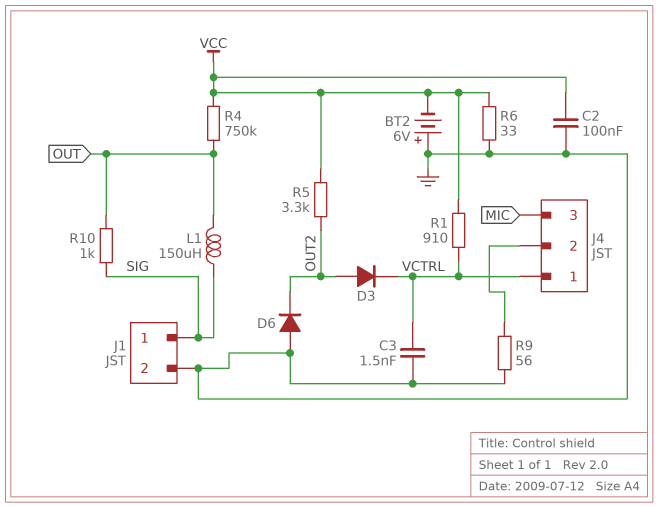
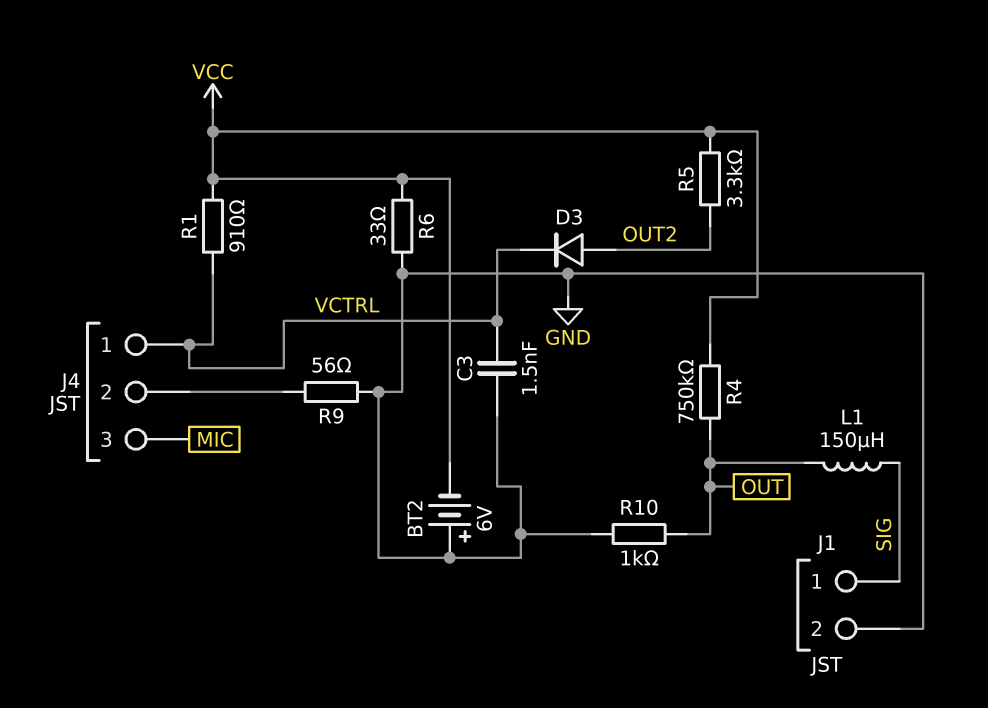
C2: 100nF (GND, VCC) -> none
D6: diode (A GND, K OUT2) -> none
R10: 1k (OUT, SIG) -> 1k (GND, OUT)

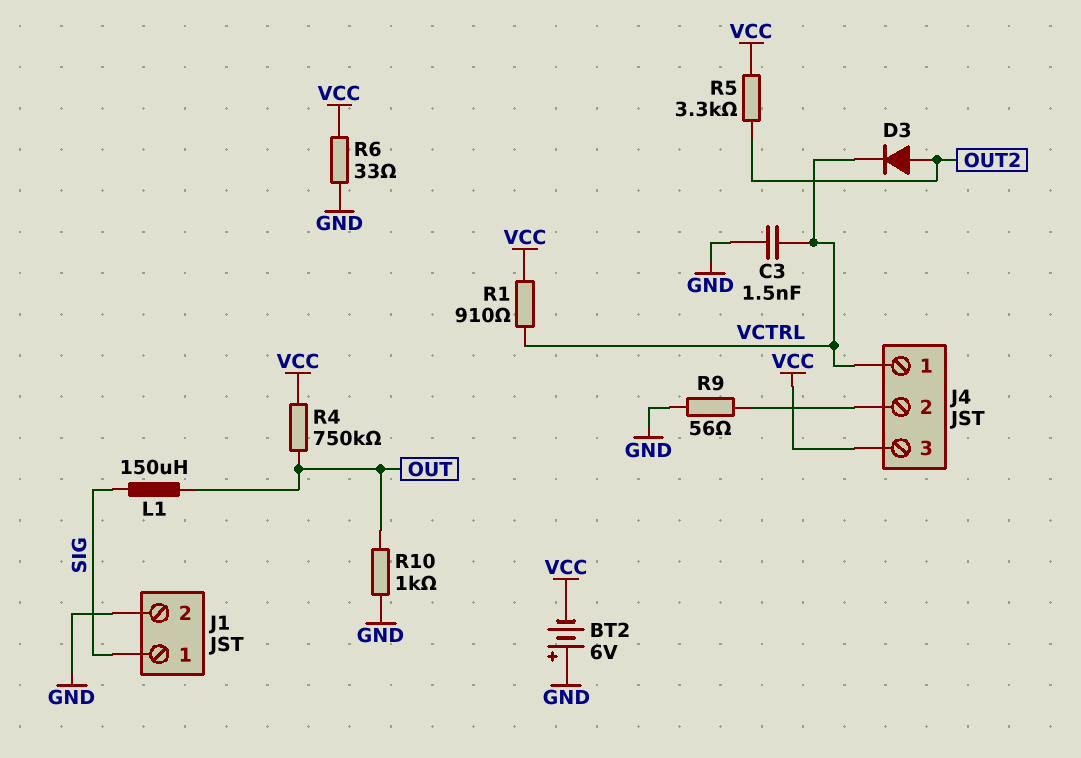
J4 pin 3: MIC -> VCC

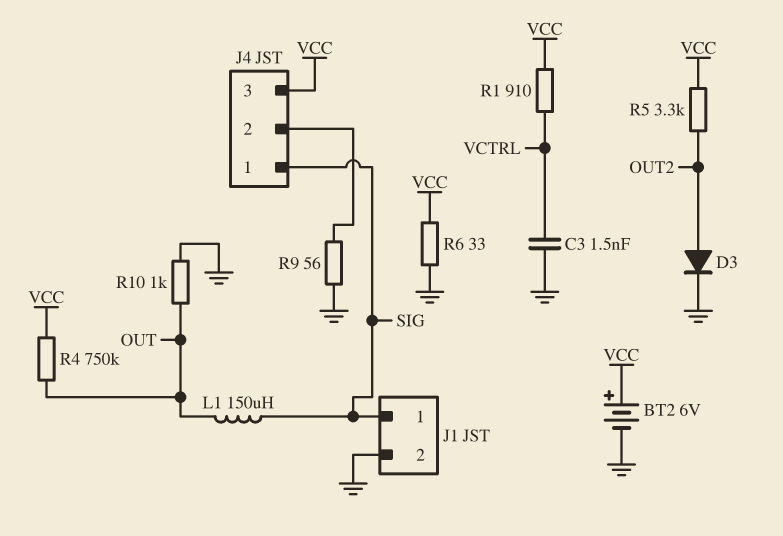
BT2: 6V (plus GND, minus VCC) -> 6V (plus VCC, minus GND)
D3: diode (A OUT2, K VCTRL) -> diode (A OUT2, K GND)
J4 pin 1: VCTRL -> SIG

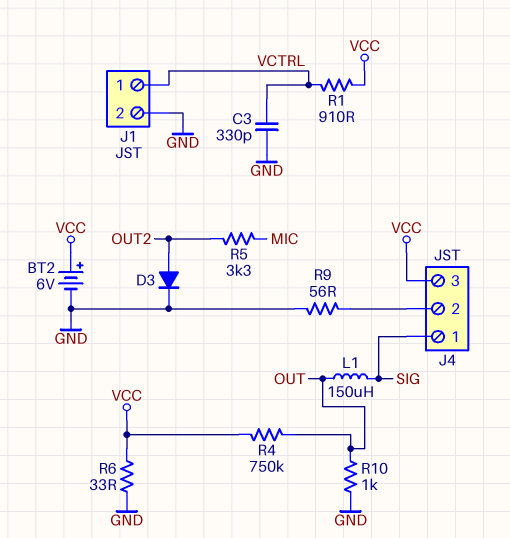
C3: 1.5nF (GND, VCTRL) -> 330pF (GND, VCTRL)
J1 pin 1: SIG -> VCTRL
R5: 3.3k (OUT2, VCC) -> 3.3k (MIC, OUT2)

